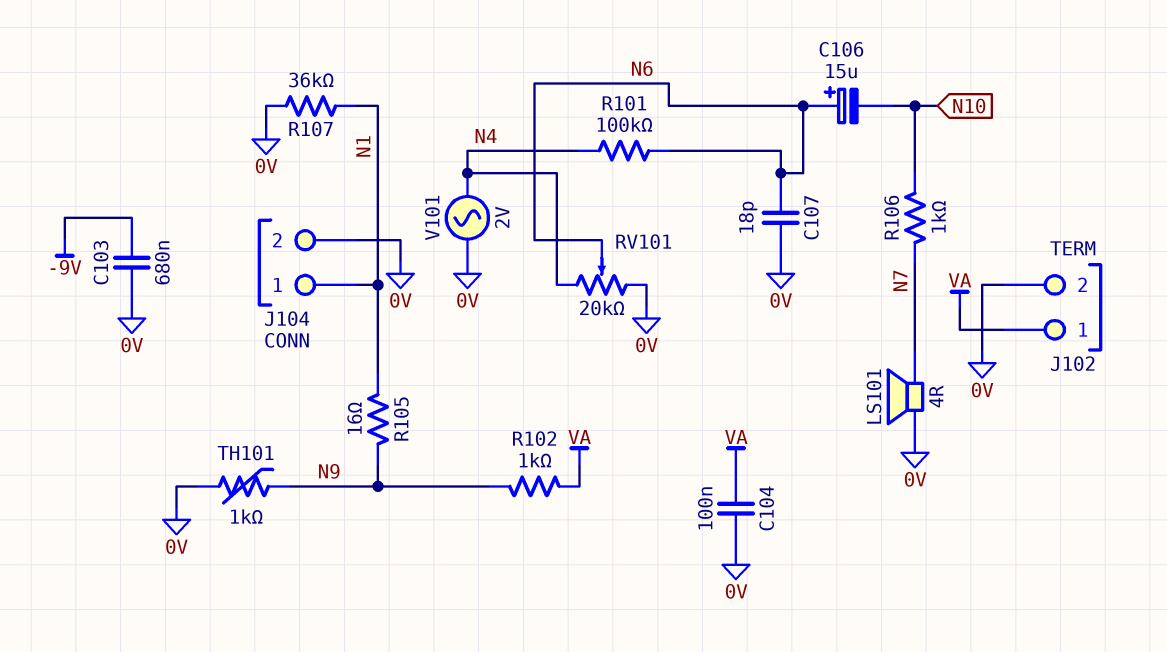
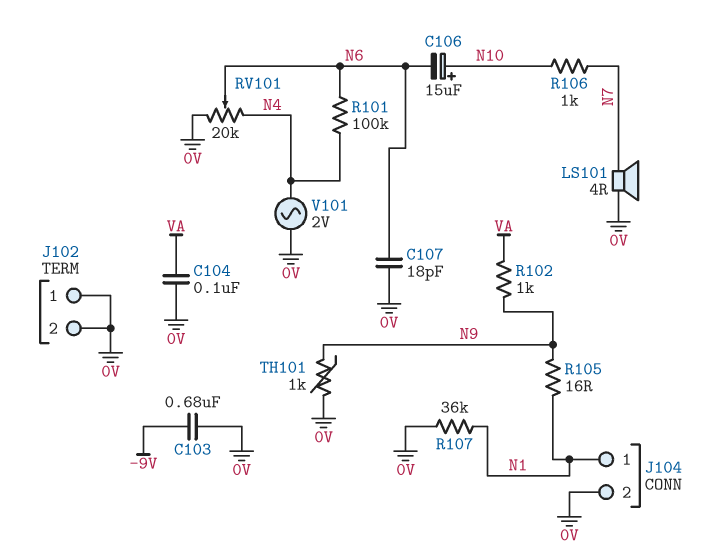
C106: 15uF (plus N6, minus N10) -> 15uF (plus N10, minus N6)
J102 pin 1: VA -> 0V

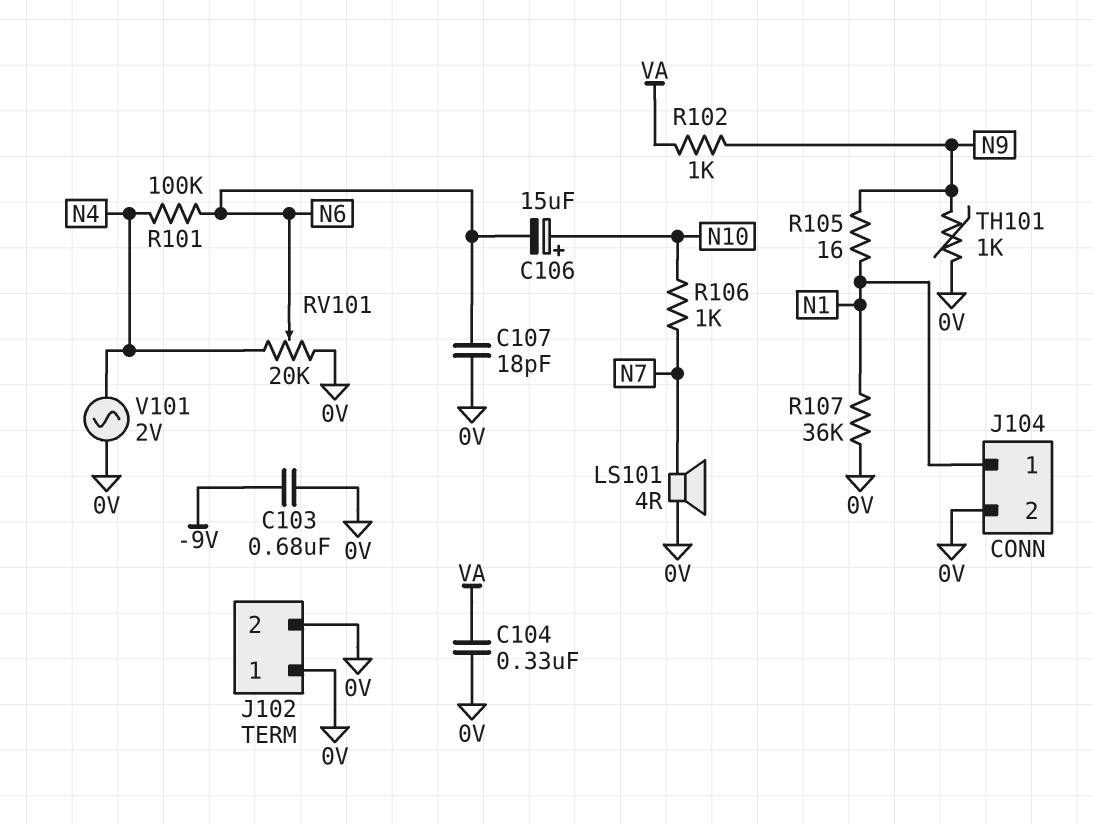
C104: 100nF (0V, VA) -> 330nF (0V, VA)

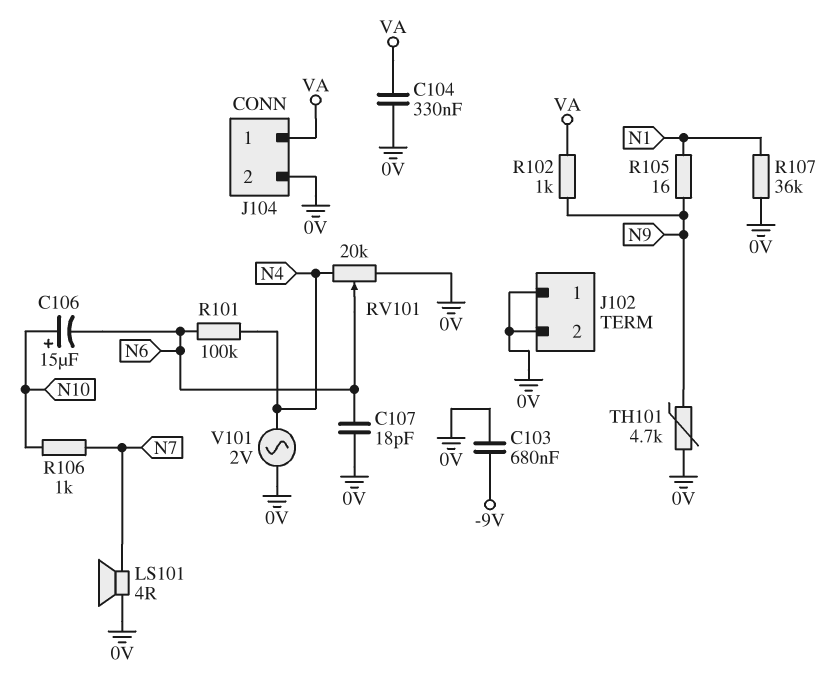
J104 pin 1: N1 -> VA
TH101: 1k (0V, N9) -> 4.7k (0V, N9)

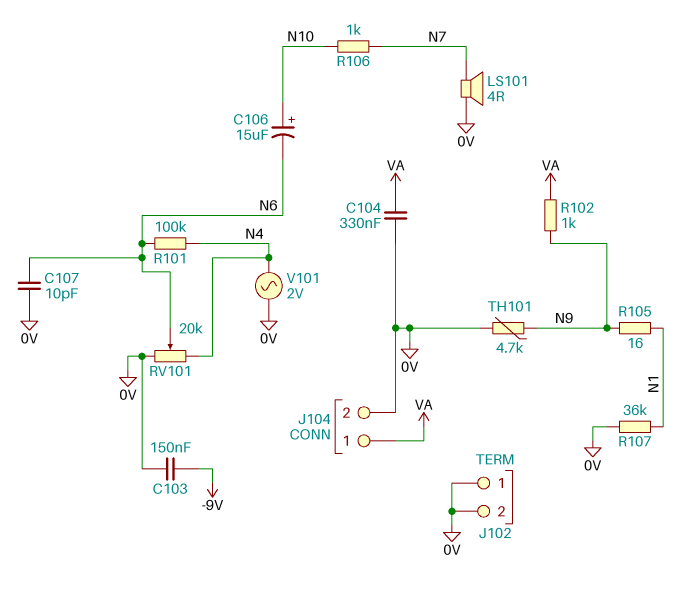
C103: 680nF (-9V, 0V) -> 150nF (-9V, 0V)
C107: 18pF (0V, N6) -> 10pF (0V, N6)

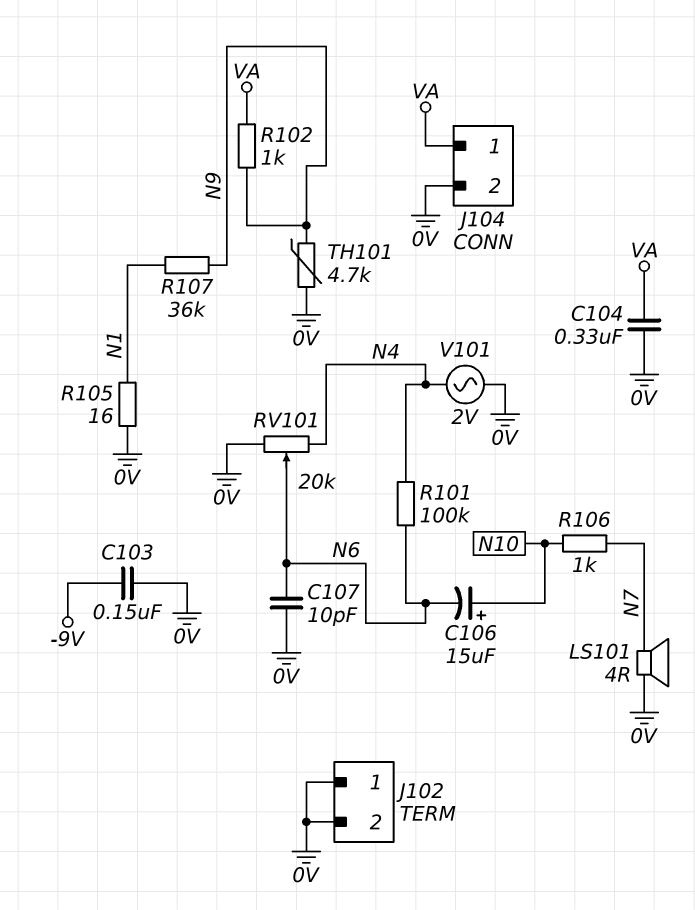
R105: 16 (N1, N9) -> 16 (0V, N1)
R107: 36k (0V, N1) -> 36k (N1, N9)

